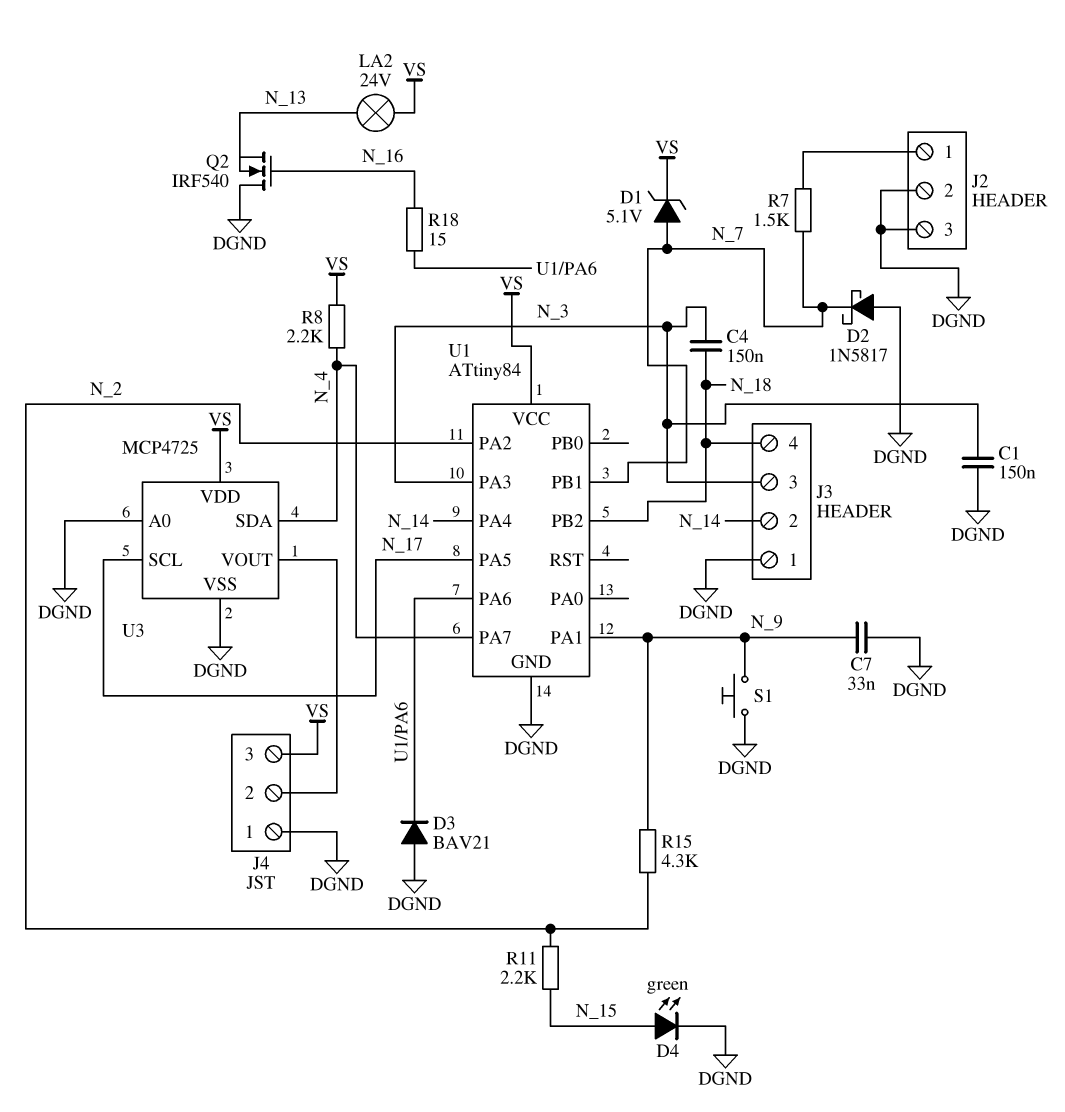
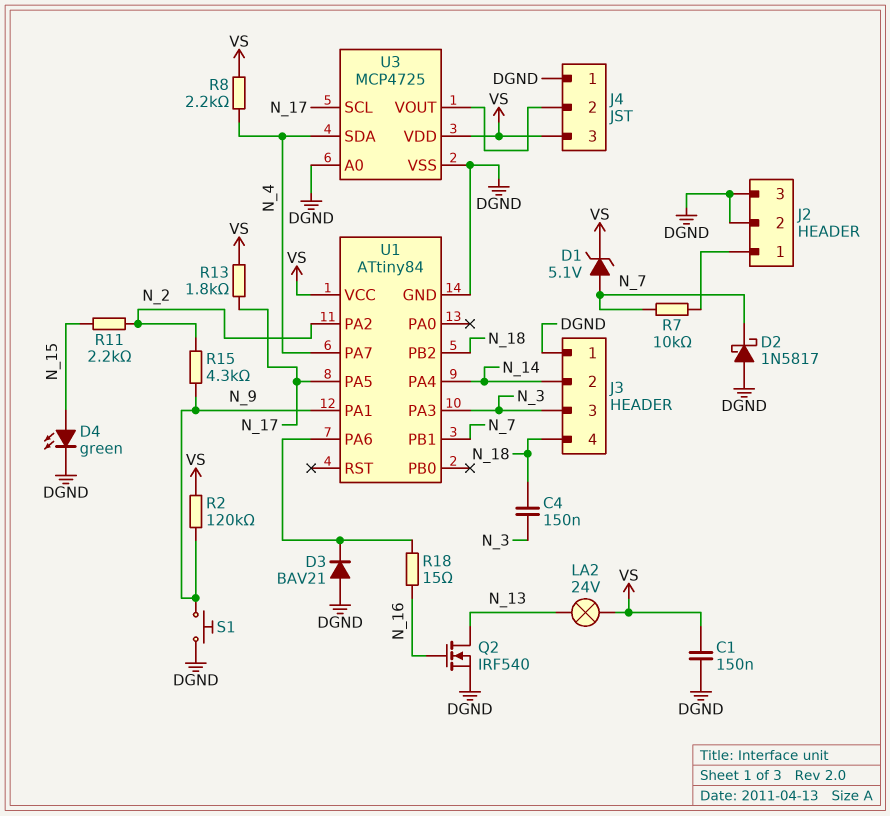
C1: 150nF (DGND, N_3) -> 150nF (DGND, VS)
C7: 33nF (DGND, N_9) -> none
Q2: NMOS IRF540 (G N_16, D DGND, S N_13) -> NMOS IRF540 (G N_16, D N_13, S DGND)
R2: none -> 120k (N_9, VS)
R7: 1.5k (J2/1, N_7) -> 10k (J2/1, N_7)
R13: none -> 1.8k (N_17, VS)

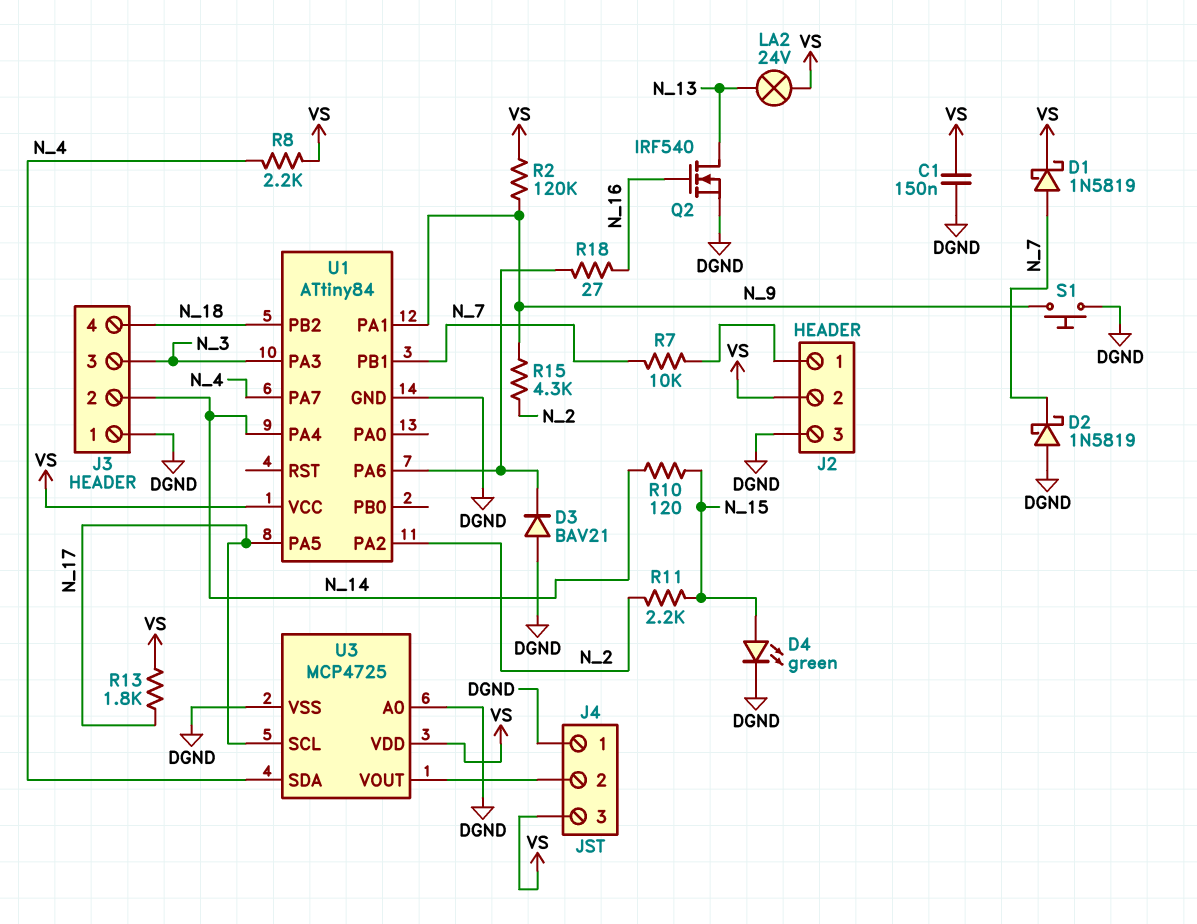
C4: 150nF (N_3, N_18) -> none
D1: zener 5.1V (A N_7, K VS) -> schottky 1N5819 (A N_7, K VS)
D2: schottky 1N5817 (A DGND, K N_7) -> schottky 1N5819 (A DGND, K N_7)
J2 pin 2: DGND -> VS
R10: none -> 120 (N_14, N_15)
R18: 15 (N_16, U1/PA6) -> 27 (N_16, U1/PA6)

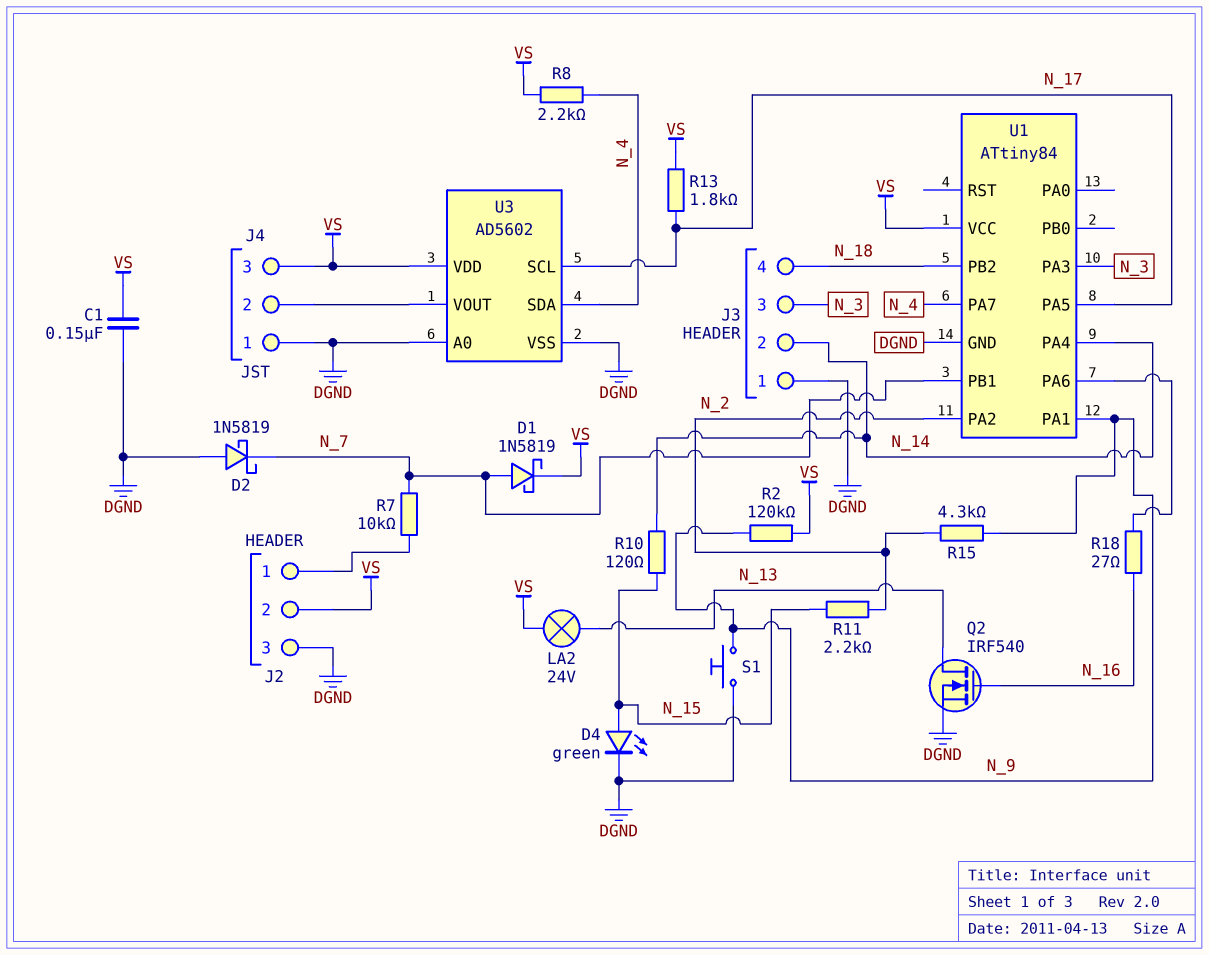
D3: diode BAV21 (A DGND, K U1/PA6) -> none
U3: MCP4725 -> AD5602

